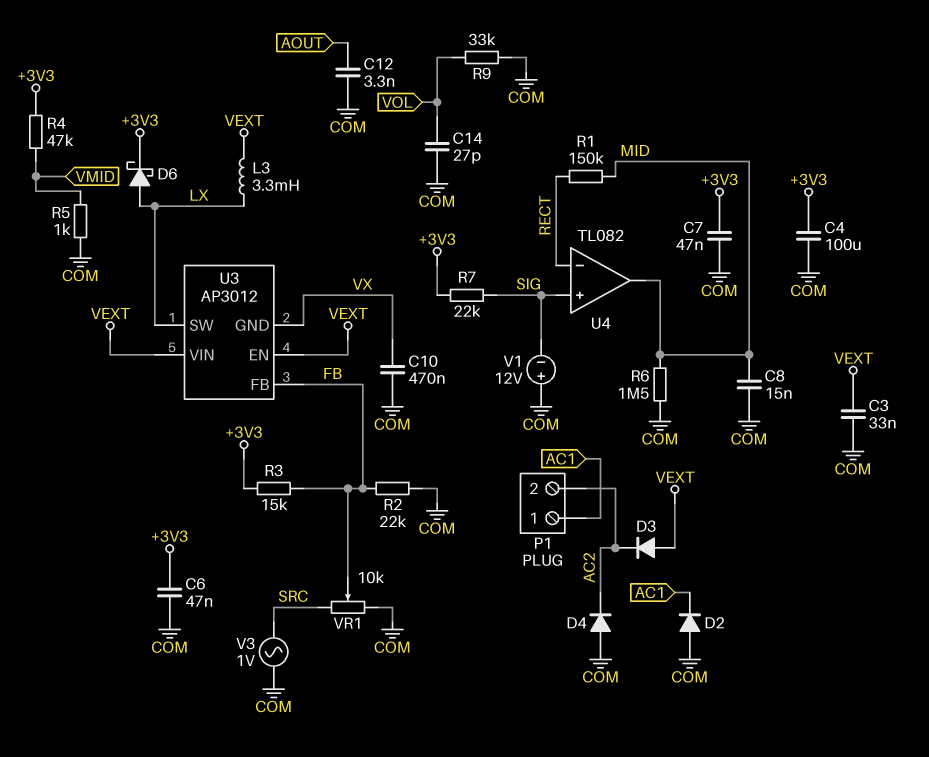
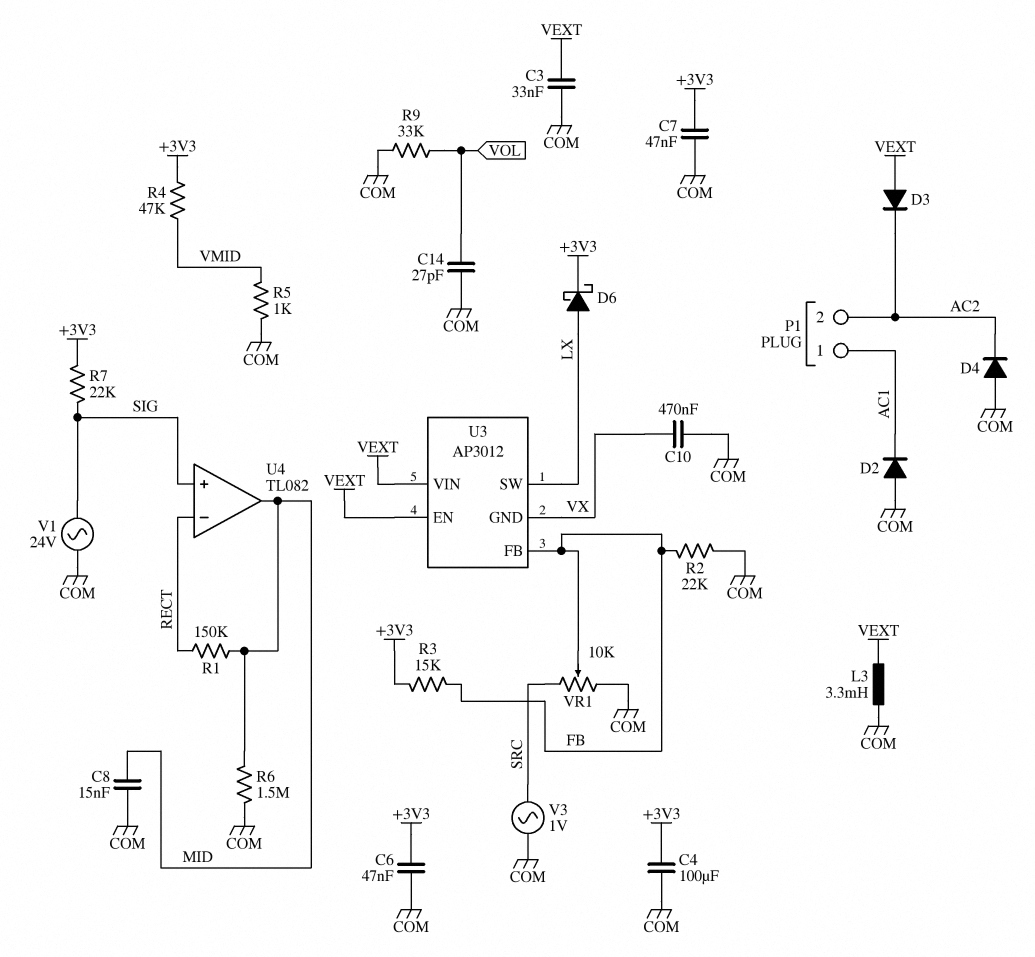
C12: 3.3nF (AOUT, COM) -> none
L3: 3.3mH (LX, VEXT) -> 3.3mH (COM, VEXT)
V1: 12V (plus COM, minus SIG) -> AC 24V (COM, SIG)

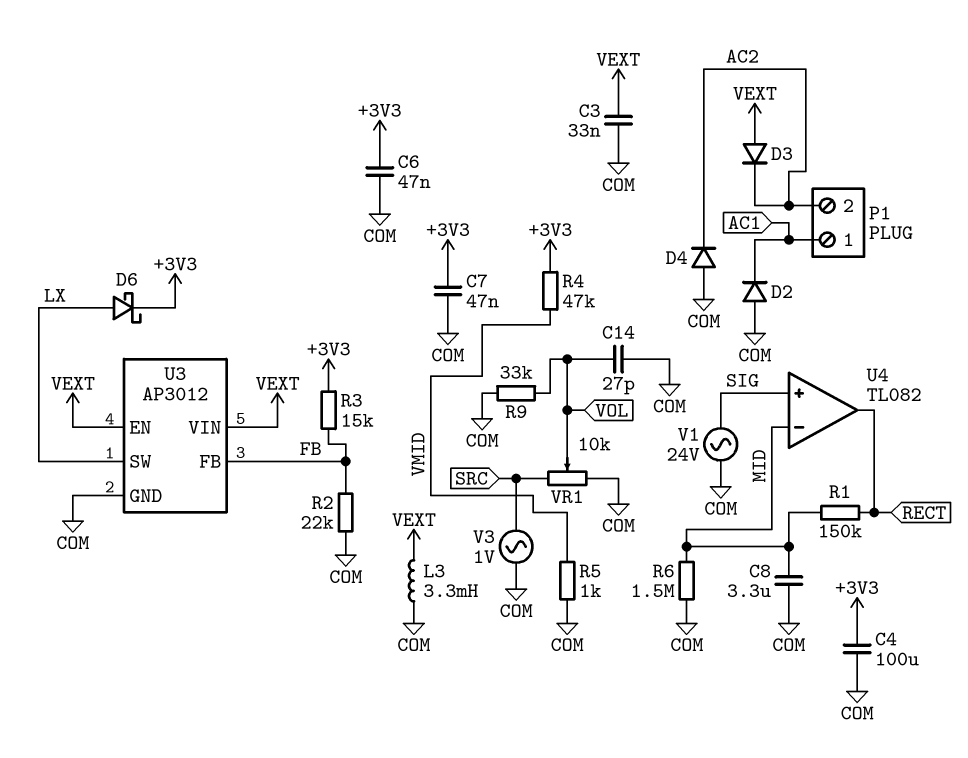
C8: 15nF (COM, MID) -> 3.3uF (COM, MID)
C10: 470nF (COM, VX) -> none
R7: 22k (+3V3, SIG) -> none
U3 pin GND: VX -> COM
U4 pin in-: RECT -> MID
U4 pin out: MID -> RECT
VR1: 10k (COM, SRC, wiper FB) -> 10k (COM, SRC, wiper VOL)

